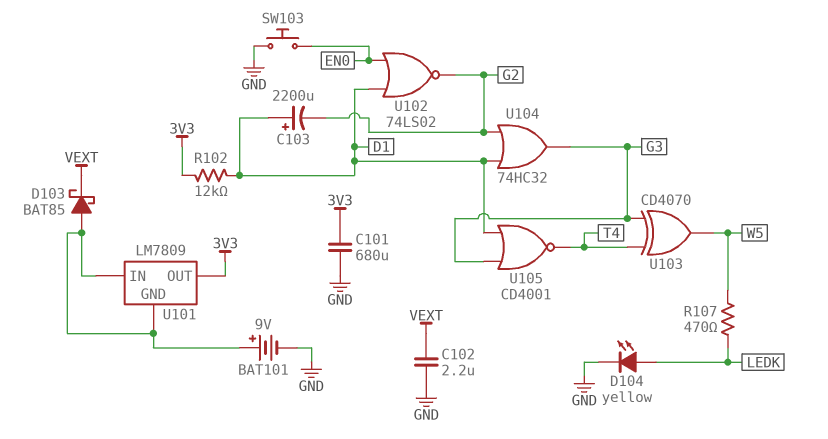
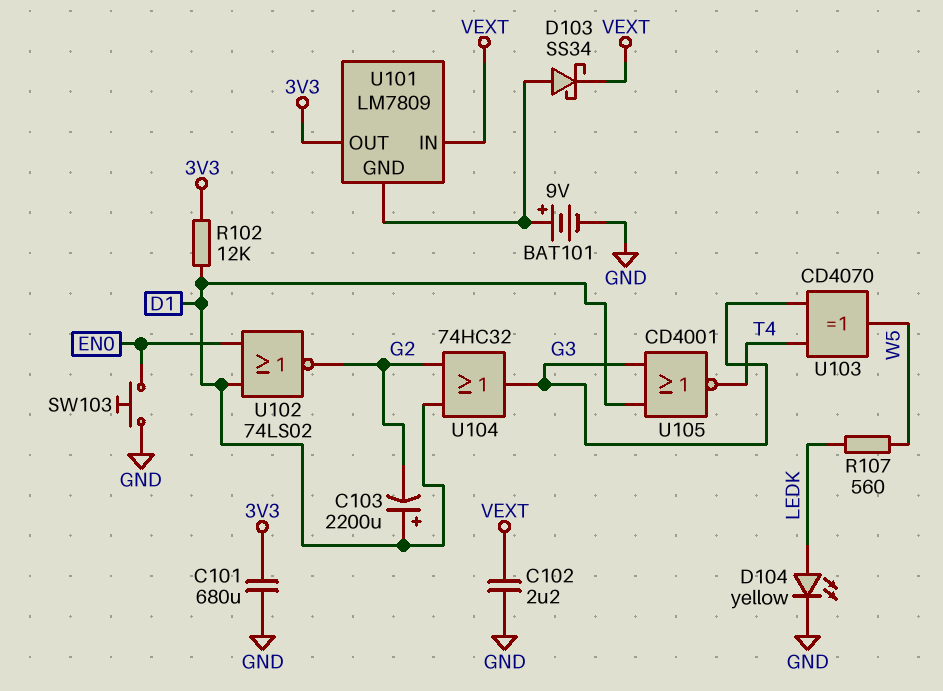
D103: schottky BAT85 (A U101/GND, K VEXT) -> schottky SS34 (A U101/GND, K VEXT)
R107: 470 (LEDK, W5) -> 560 (LEDK, W5)
U101 pin IN: U101/GND -> VEXT

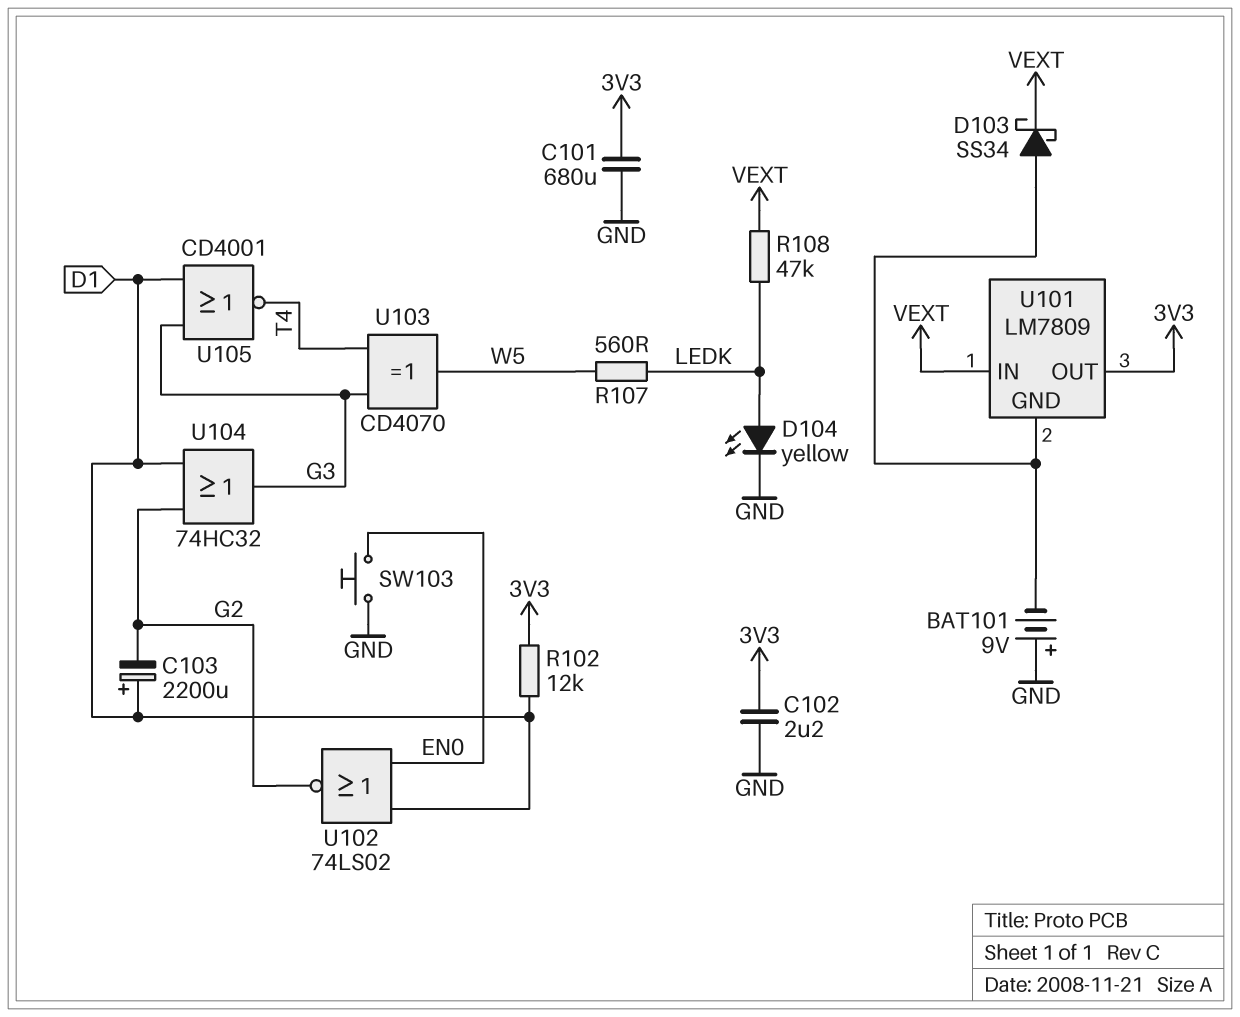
BAT101: 9V (plus U101/GND, minus GND) -> 9V (plus GND, minus U101/GND)
C102: 2.2uF (GND, VEXT) -> 2.2uF (3V3, GND)
R108: none -> 47k (LEDK, VEXT)

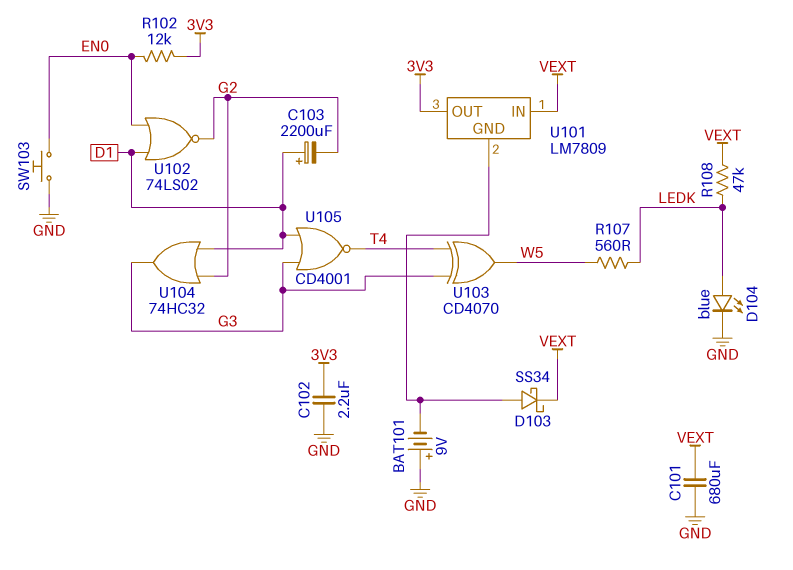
C101: 680uF (3V3, GND) -> 680uF (GND, VEXT)
D104: LED yellow (A LEDK, K GND) -> LED blue (A LEDK, K GND)
R102: 12k (3V3, D1) -> 12k (3V3, EN0)

